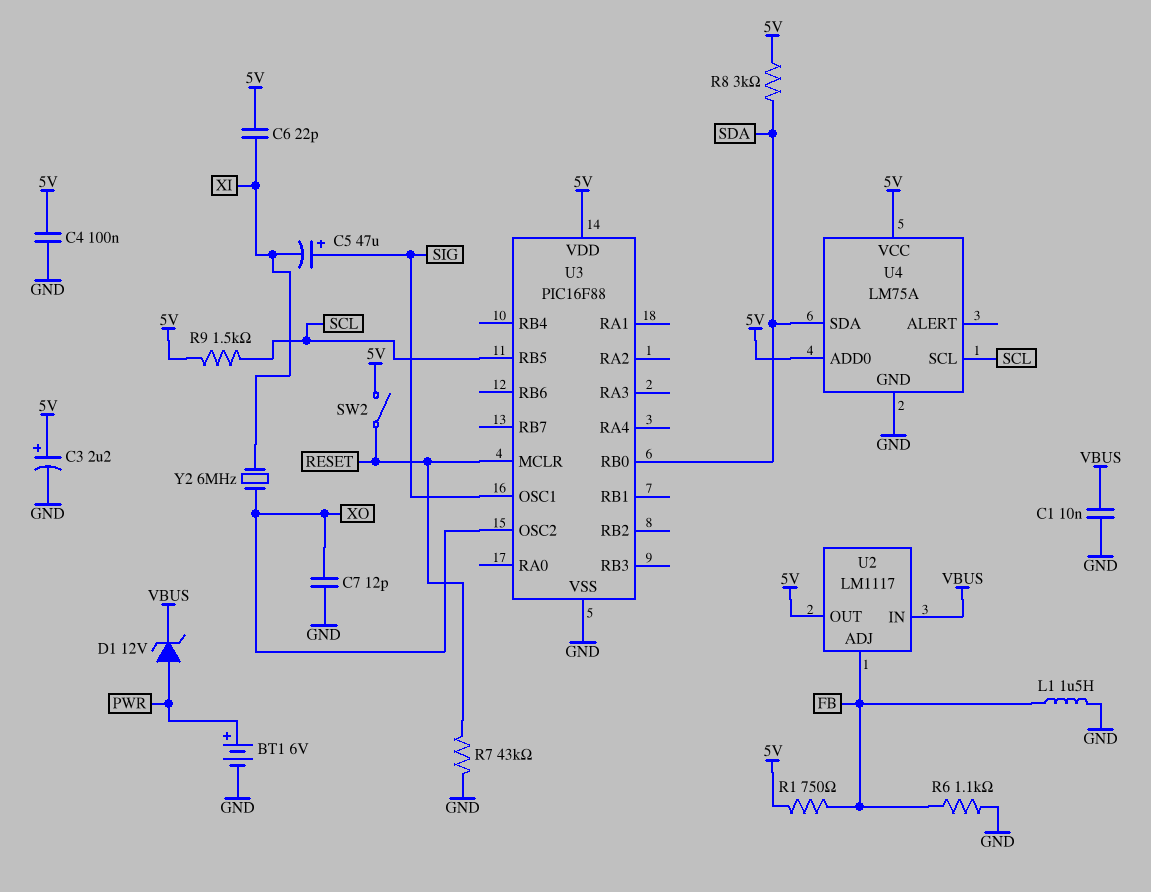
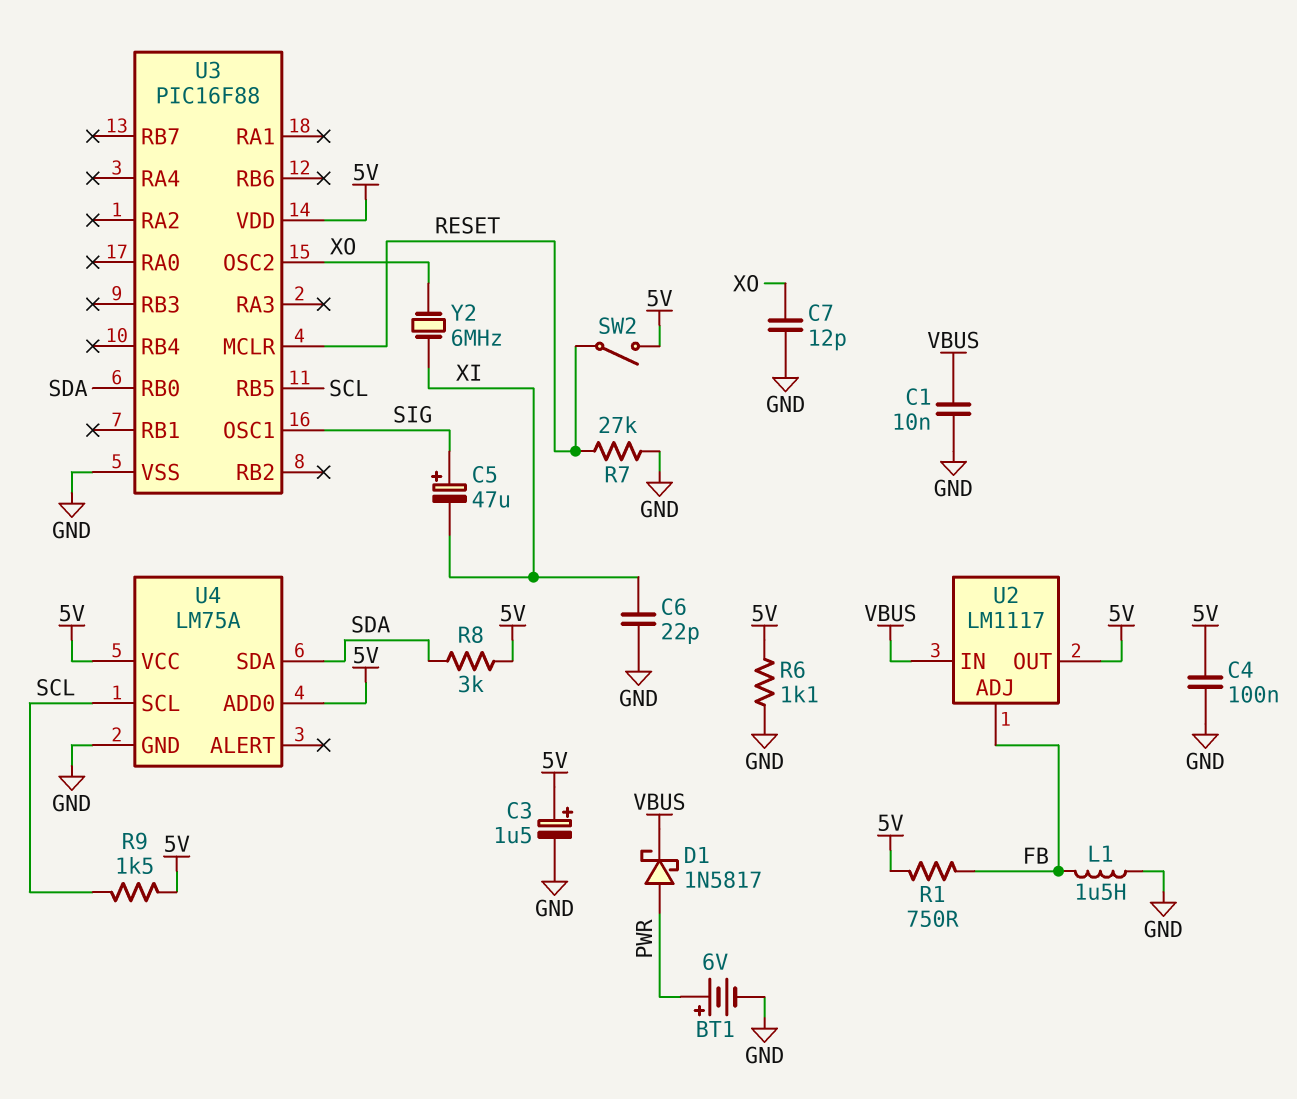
C3: 2.2uF (plus 5V, minus GND) -> 1.5uF (plus 5V, minus GND)
C6: 22pF (5V, XI) -> 22pF (GND, XI)
D1: zener 12V (A PWR, K VBUS) -> schottky 1N5817 (A PWR, K VBUS)
R6: 1.1k (FB, GND) -> 1.1k (5V, GND)
R7: 43k (GND, RESET) -> 27k (GND, RESET)

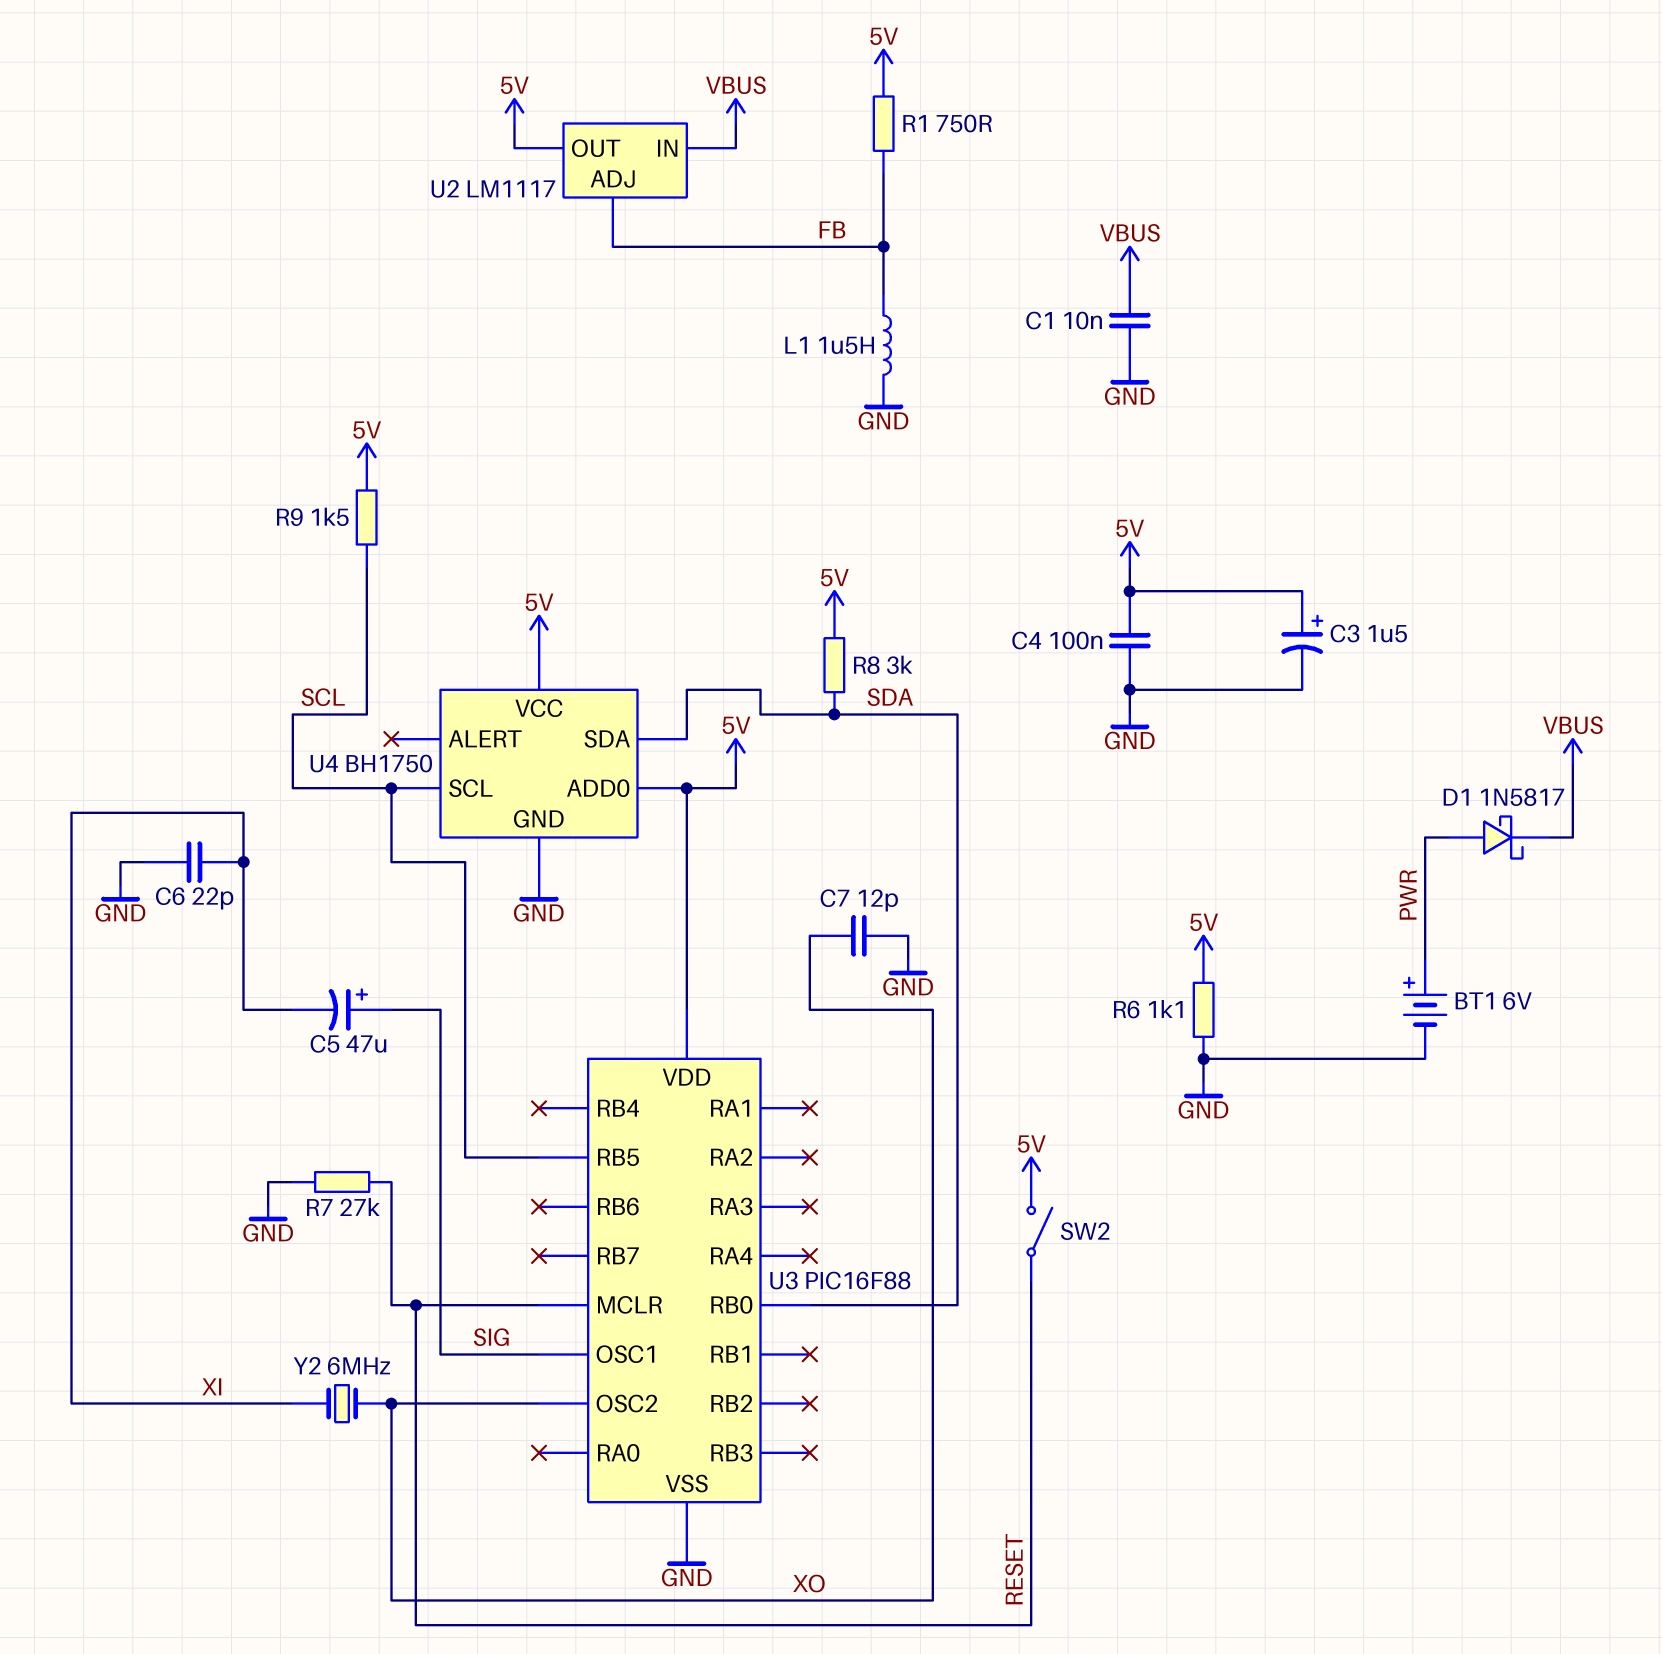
U4: LM75A -> BH1750

